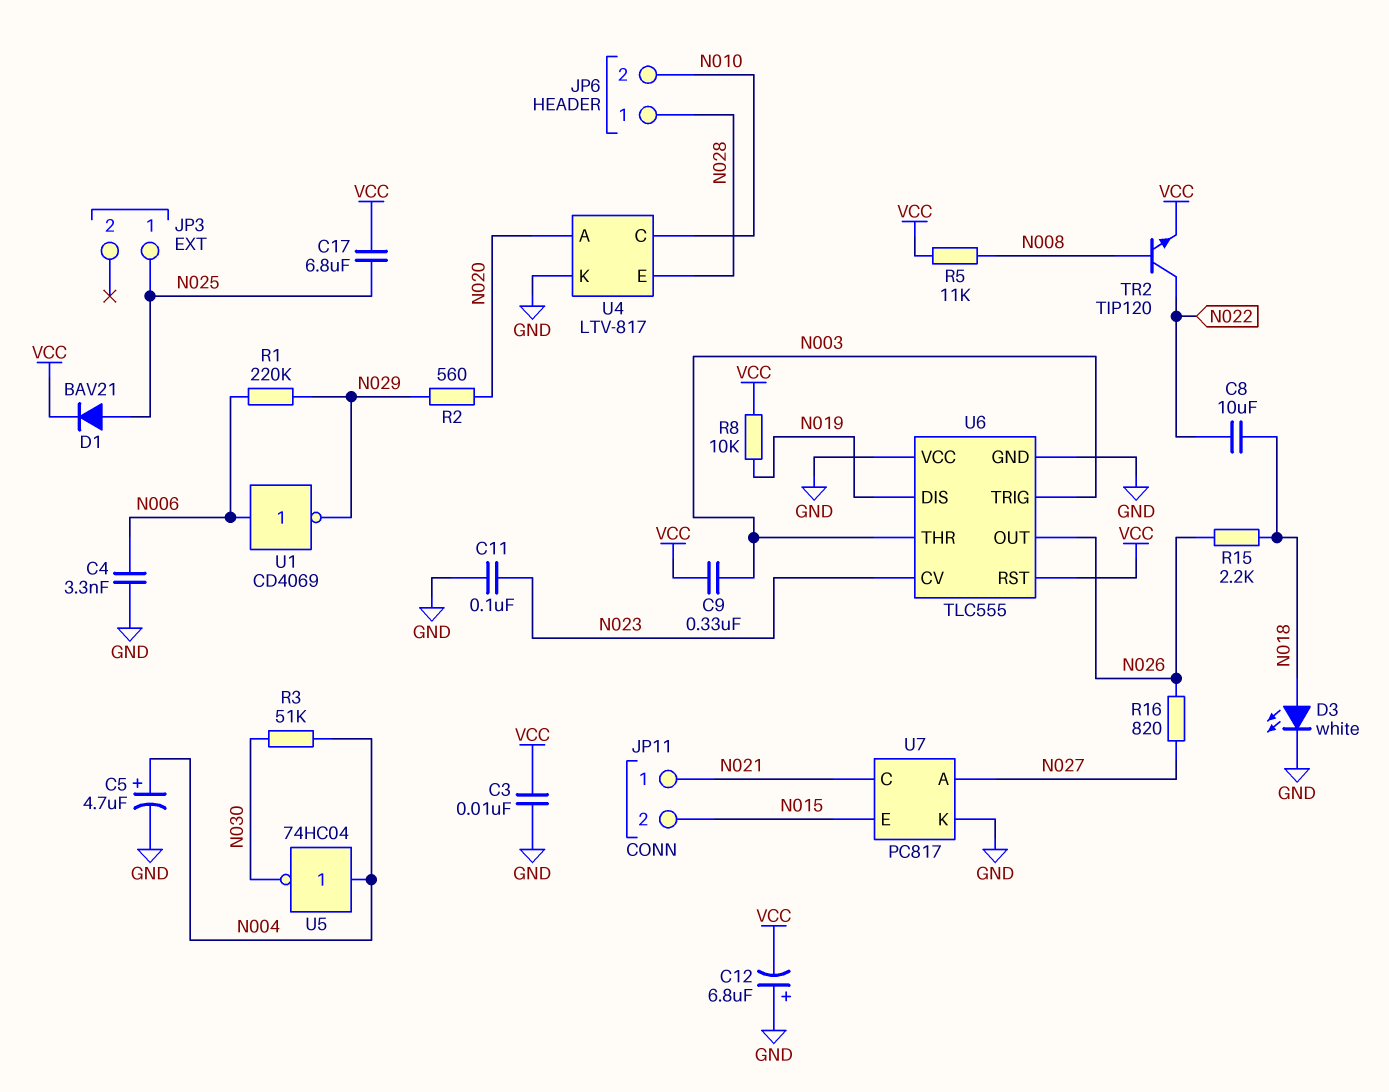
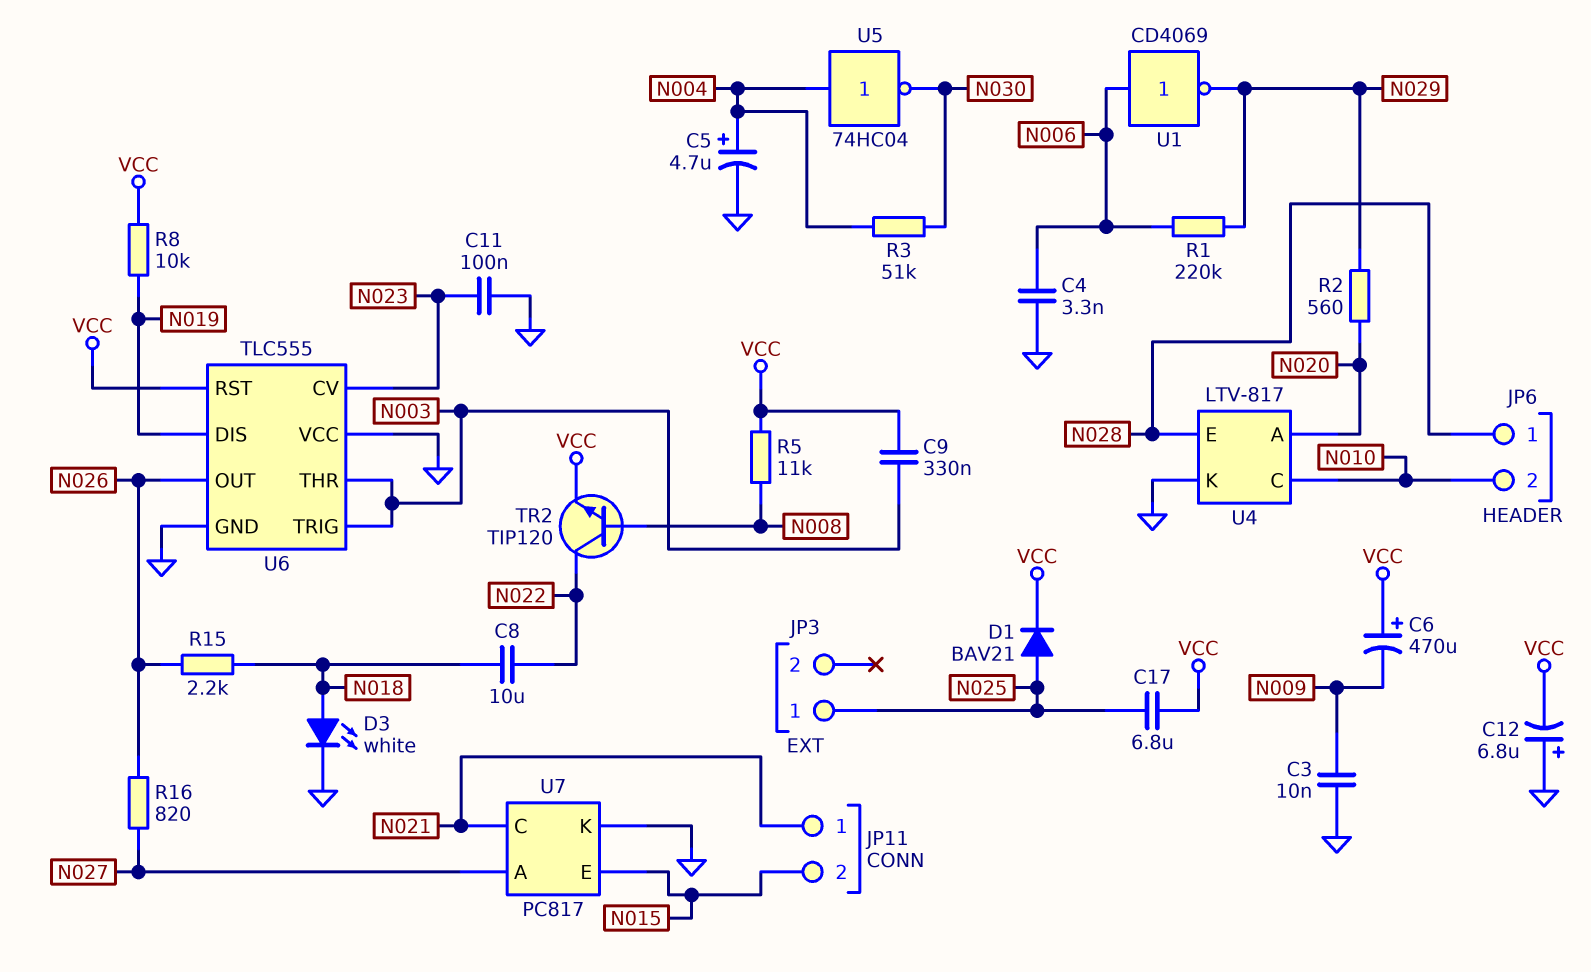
C3: 10nF (GND, VCC) -> 10nF (GND, N009)
C6: none -> 470uF (plus VCC, minus N009)

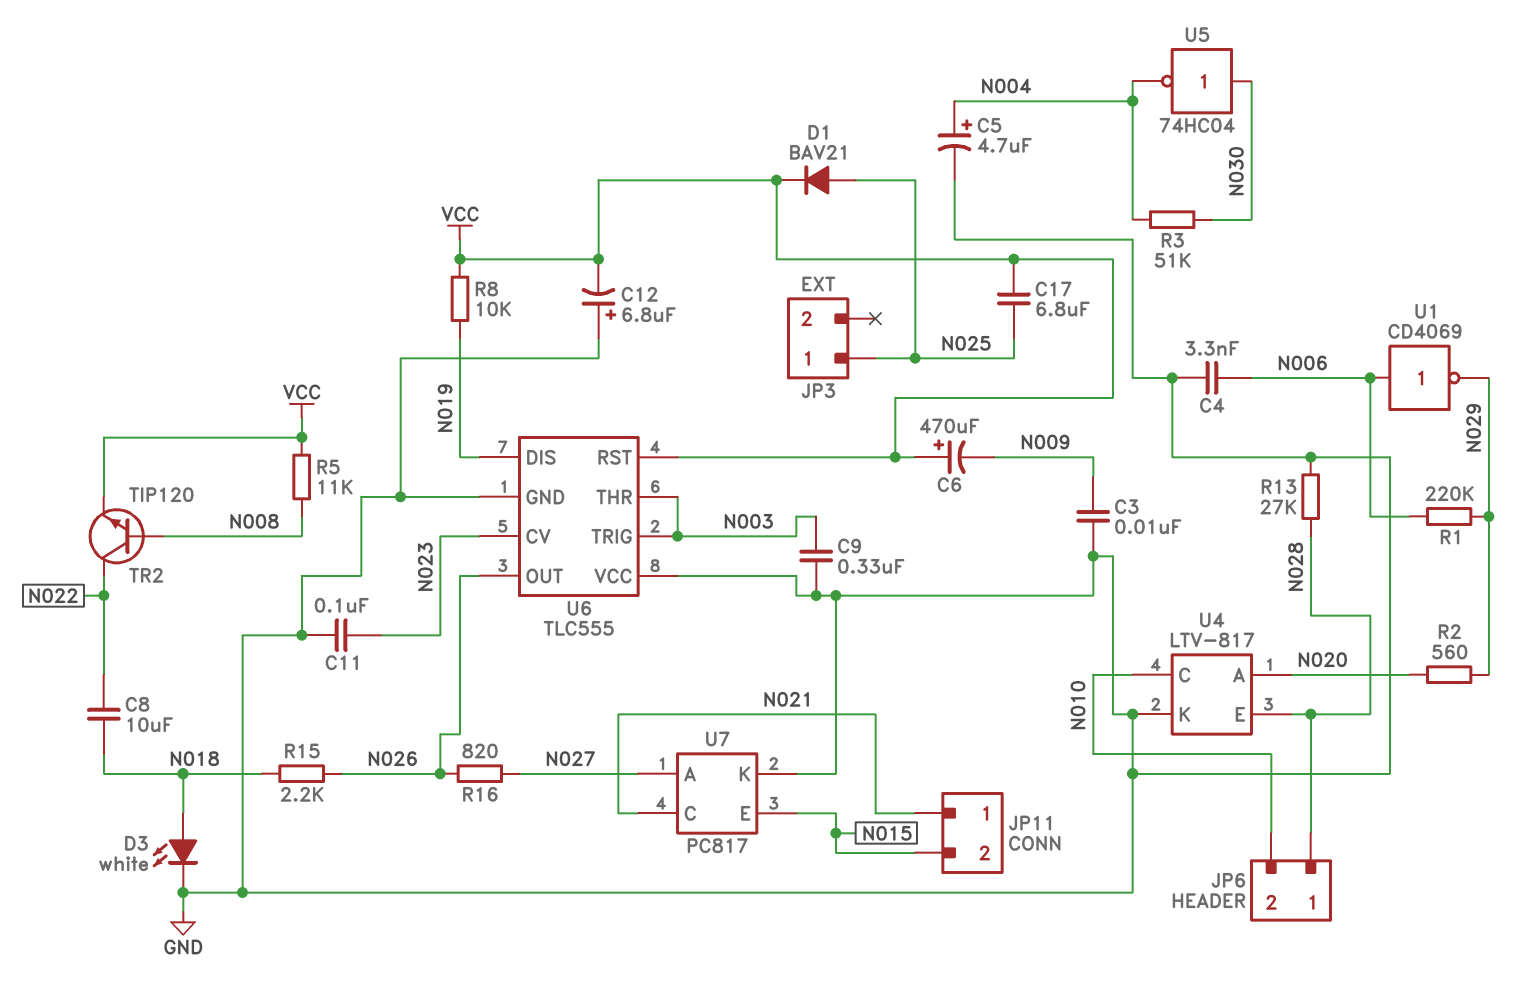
C9: 330nF (N003, VCC) -> 330nF (GND, N003)
R13: none -> 27k (GND, N028)
U5: NOT 74HC04 (in N004, out N030) -> NOT 74HC04 (in N030, out N004)

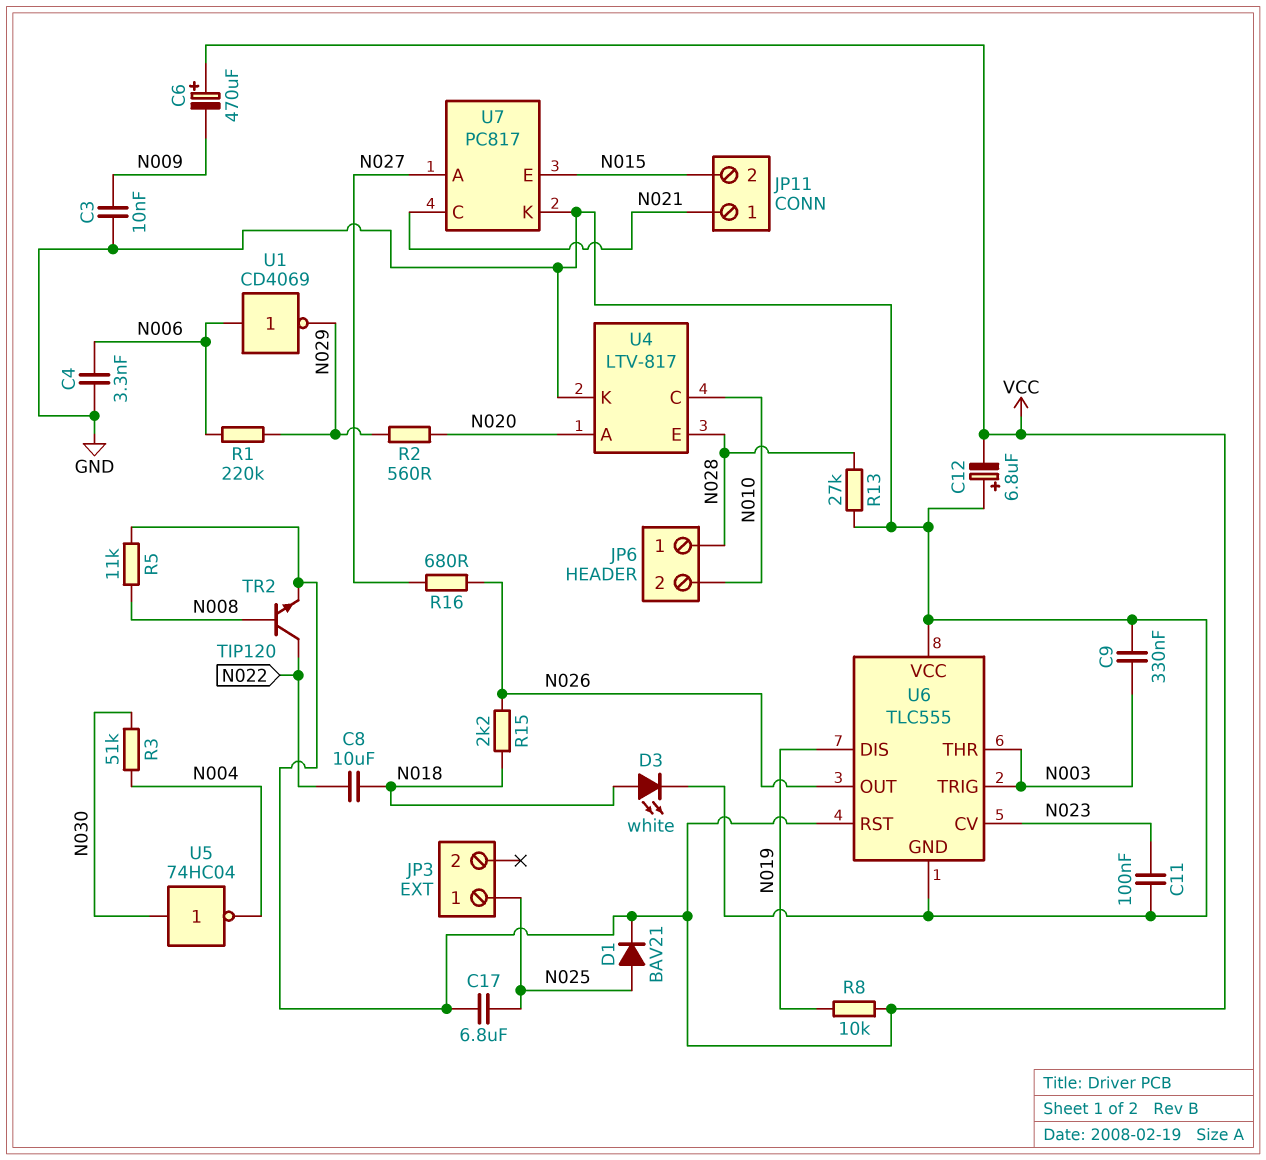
C5: 4.7uF (plus N004, minus GND) -> none
R16: 820 (N026, N027) -> 680 (N026, N027)

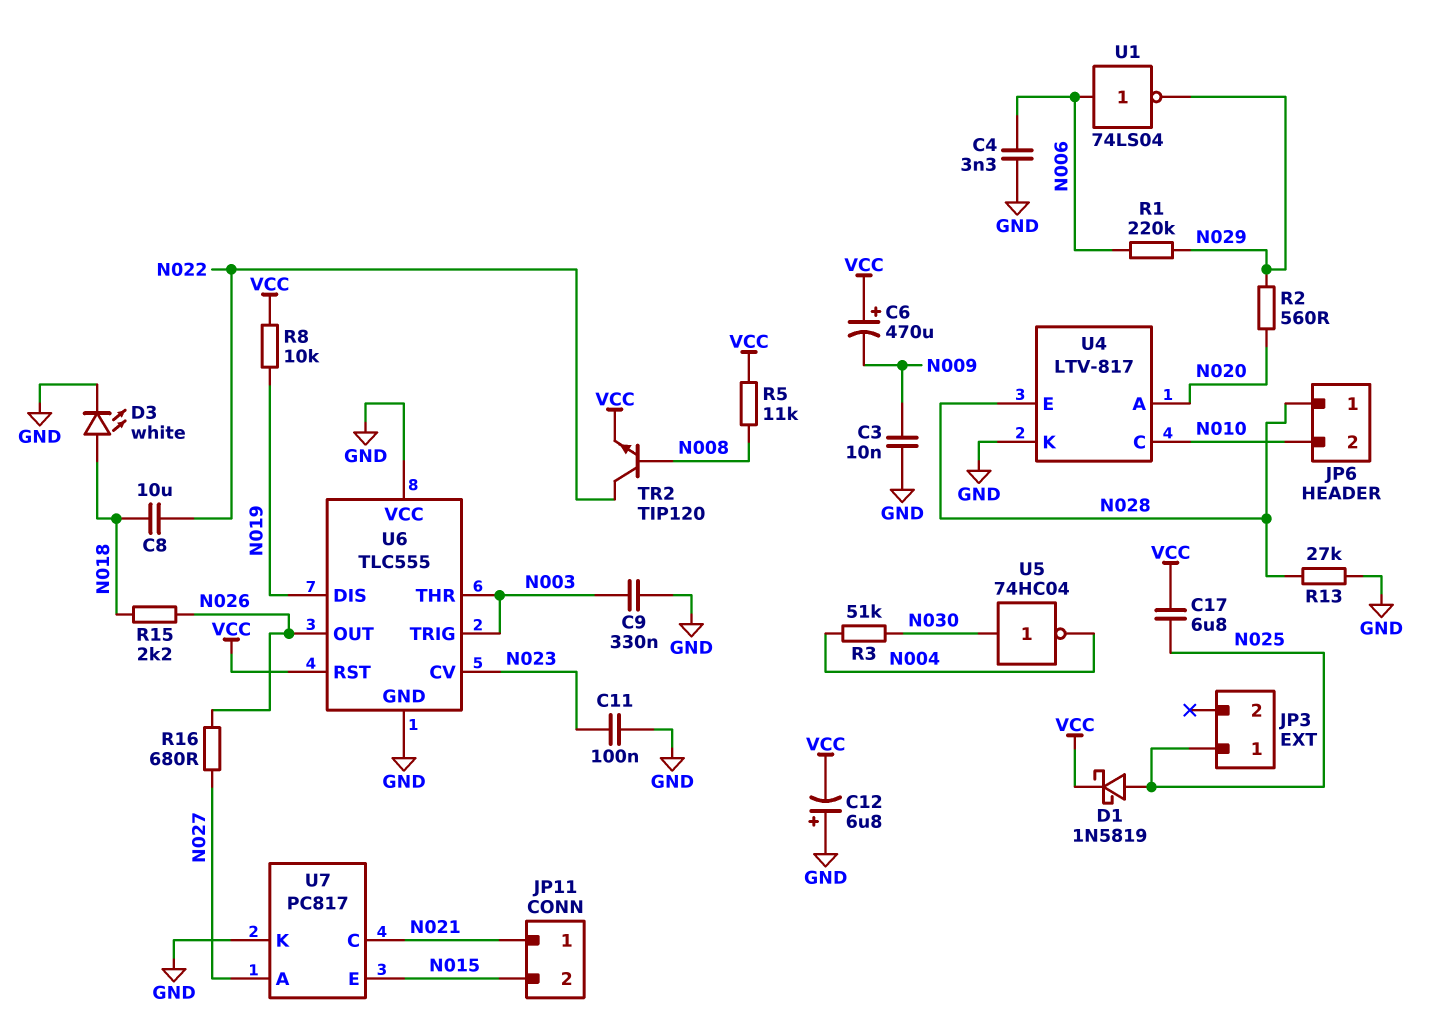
D1: diode BAV21 (A N025, K VCC) -> schottky 1N5819 (A N025, K VCC)
U1: NOT CD4069 (in N006, out N029) -> NOT 74LS04 (in N006, out N029)

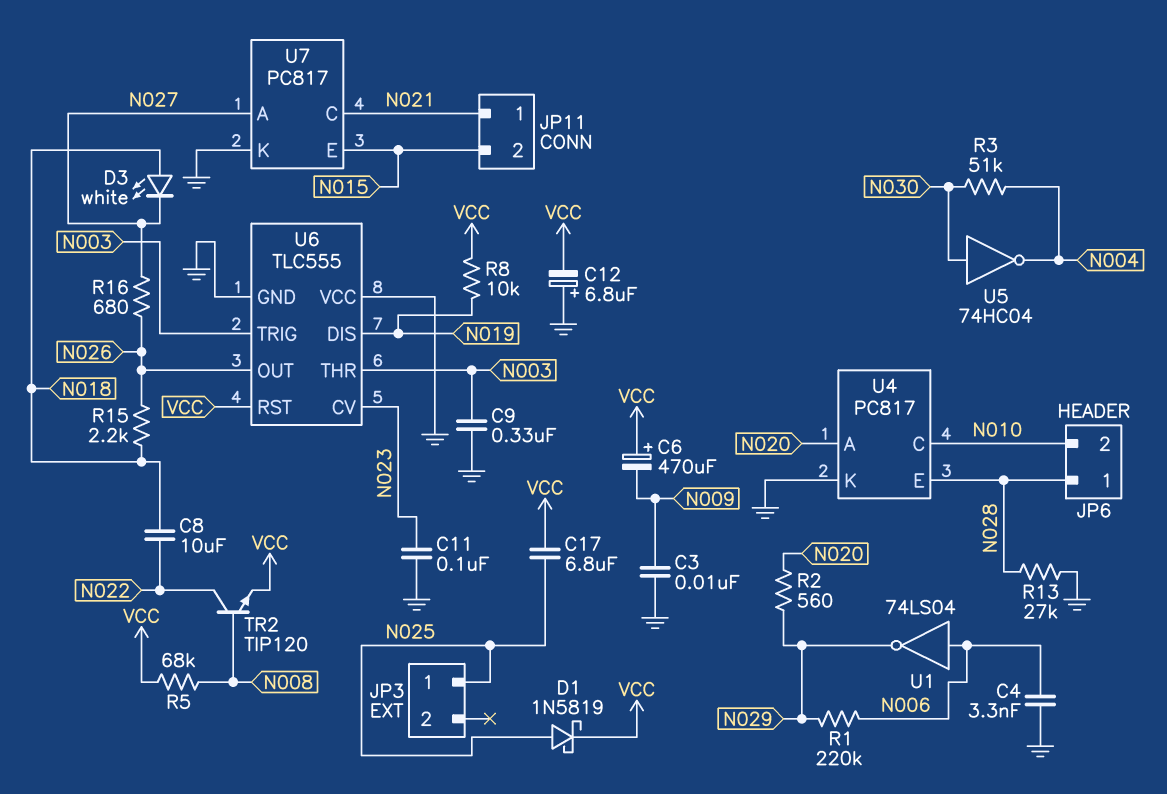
D3: LED white (A N018, K GND) -> LED white (A N018, K N027)
R5: 11k (N008, VCC) -> 68k (N008, VCC)
U4: LTV-817 -> PC817

